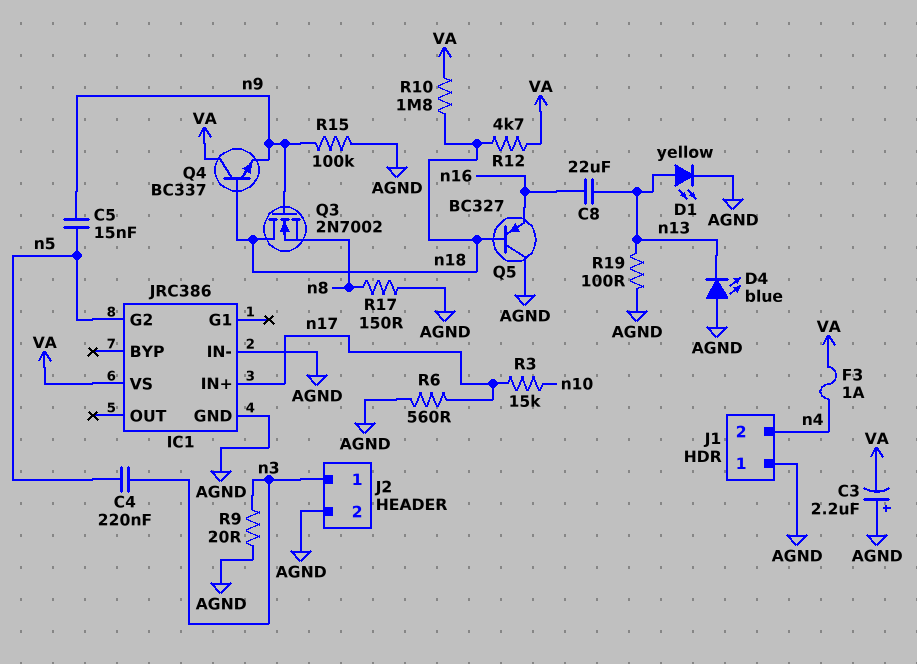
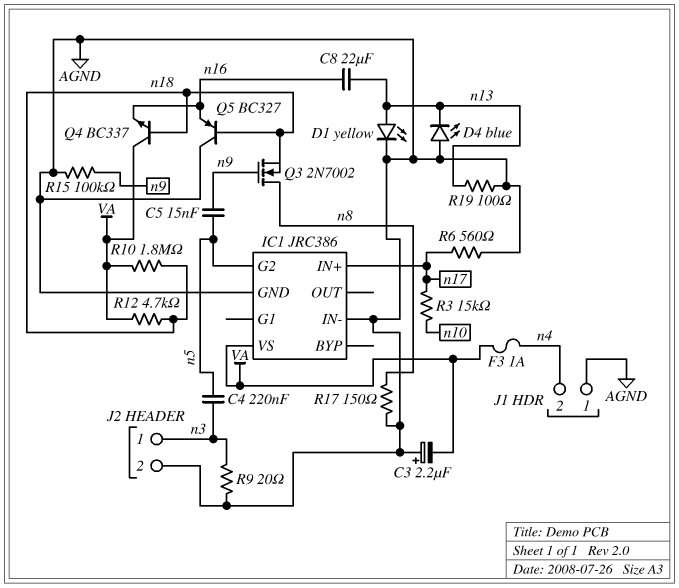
Q3: NMOS 2N7002 (G n9, D n18, S n8) -> NMOS 2N7002 (G n9, D n8, S n18)
Q4: NPN BC337 (B n18, C VA, E n9) -> NPN BC337 (B n18, C VA, E n16)

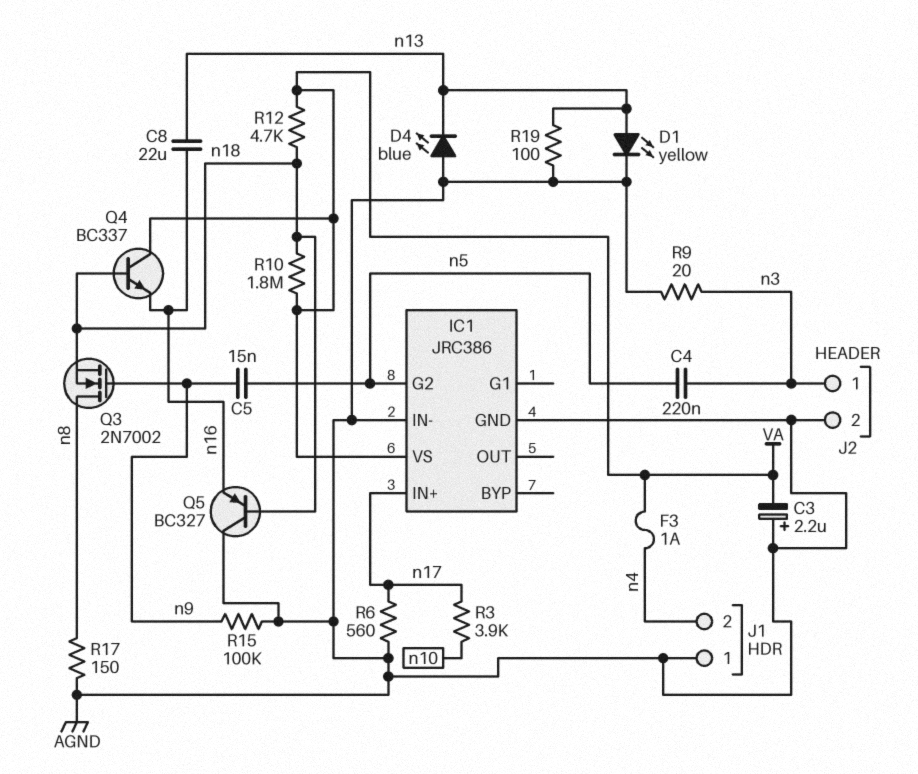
R3: 15k (n10, n17) -> 3.9k (n10, n17)

